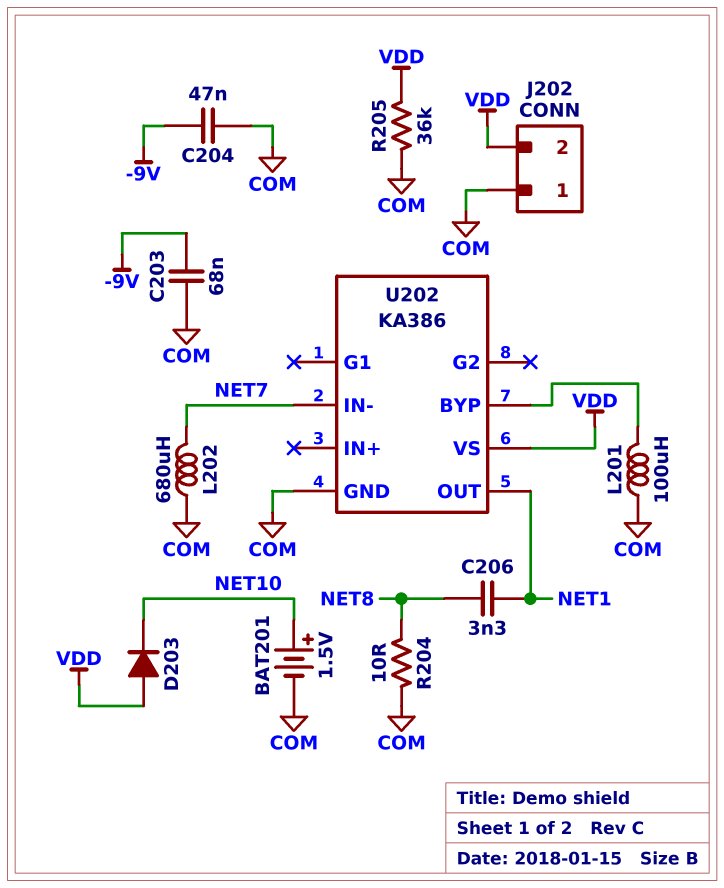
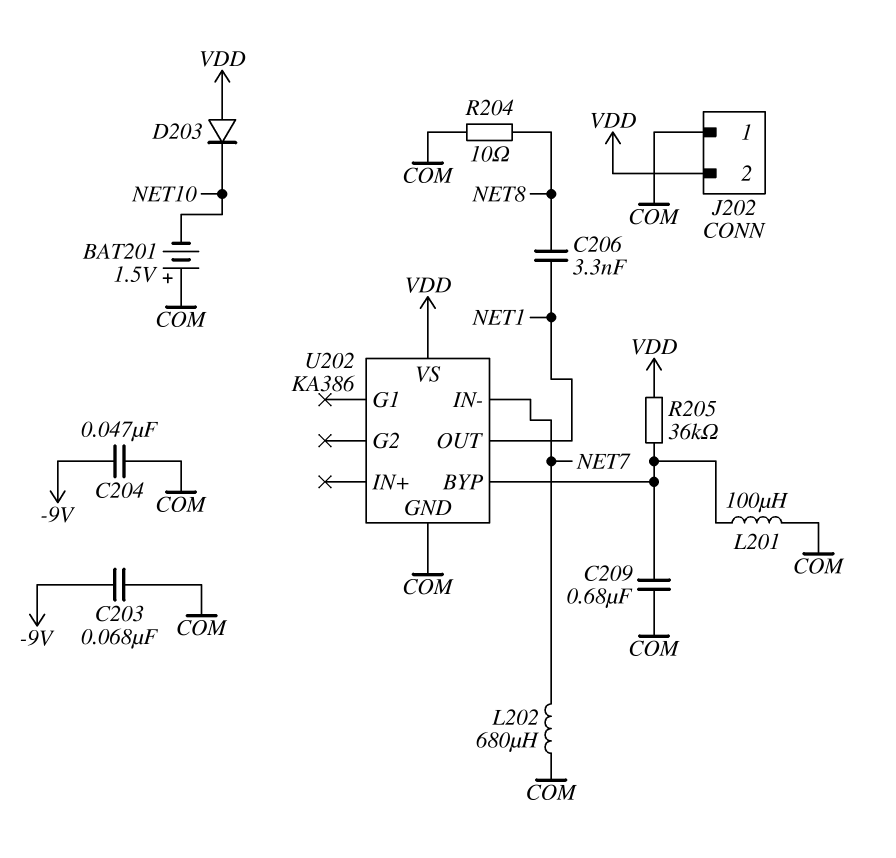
BAT201: 1.5V (plus NET10, minus COM) -> 1.5V (plus COM, minus NET10)
C209: none -> 680nF (COM, U202/BYP)
R205: 36k (COM, VDD) -> 36k (U202/BYP, VDD)

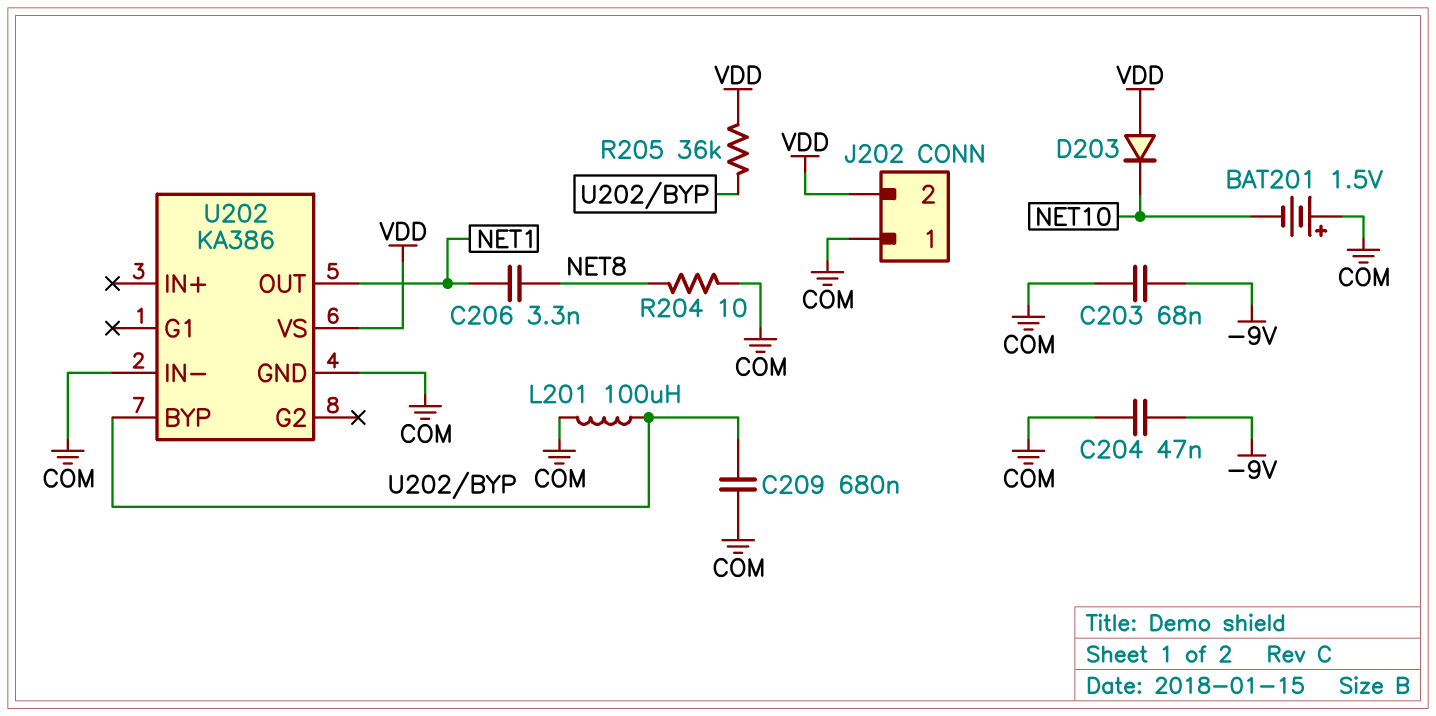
L202: 680uH (COM, NET7) -> none
U202 pin IN-: NET7 -> COM

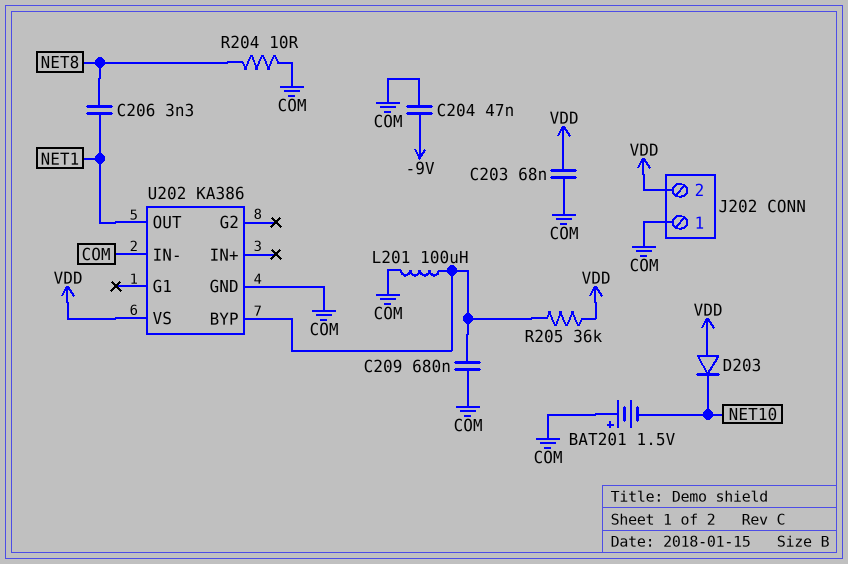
C203: 68nF (-9V, COM) -> 68nF (COM, VDD)

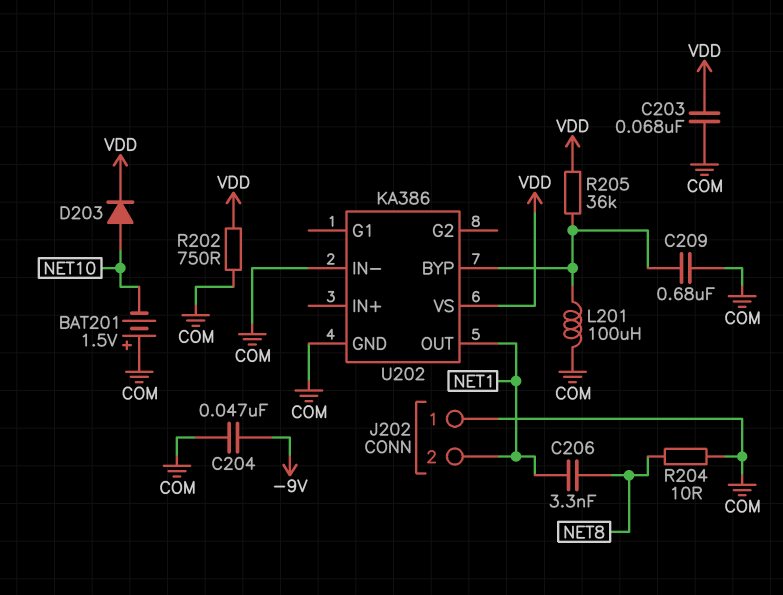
D203: diode (A VDD, K NET10) -> diode (A NET10, K VDD)
J202 pin 2: VDD -> NET1
R202: none -> 750 (COM, VDD)

